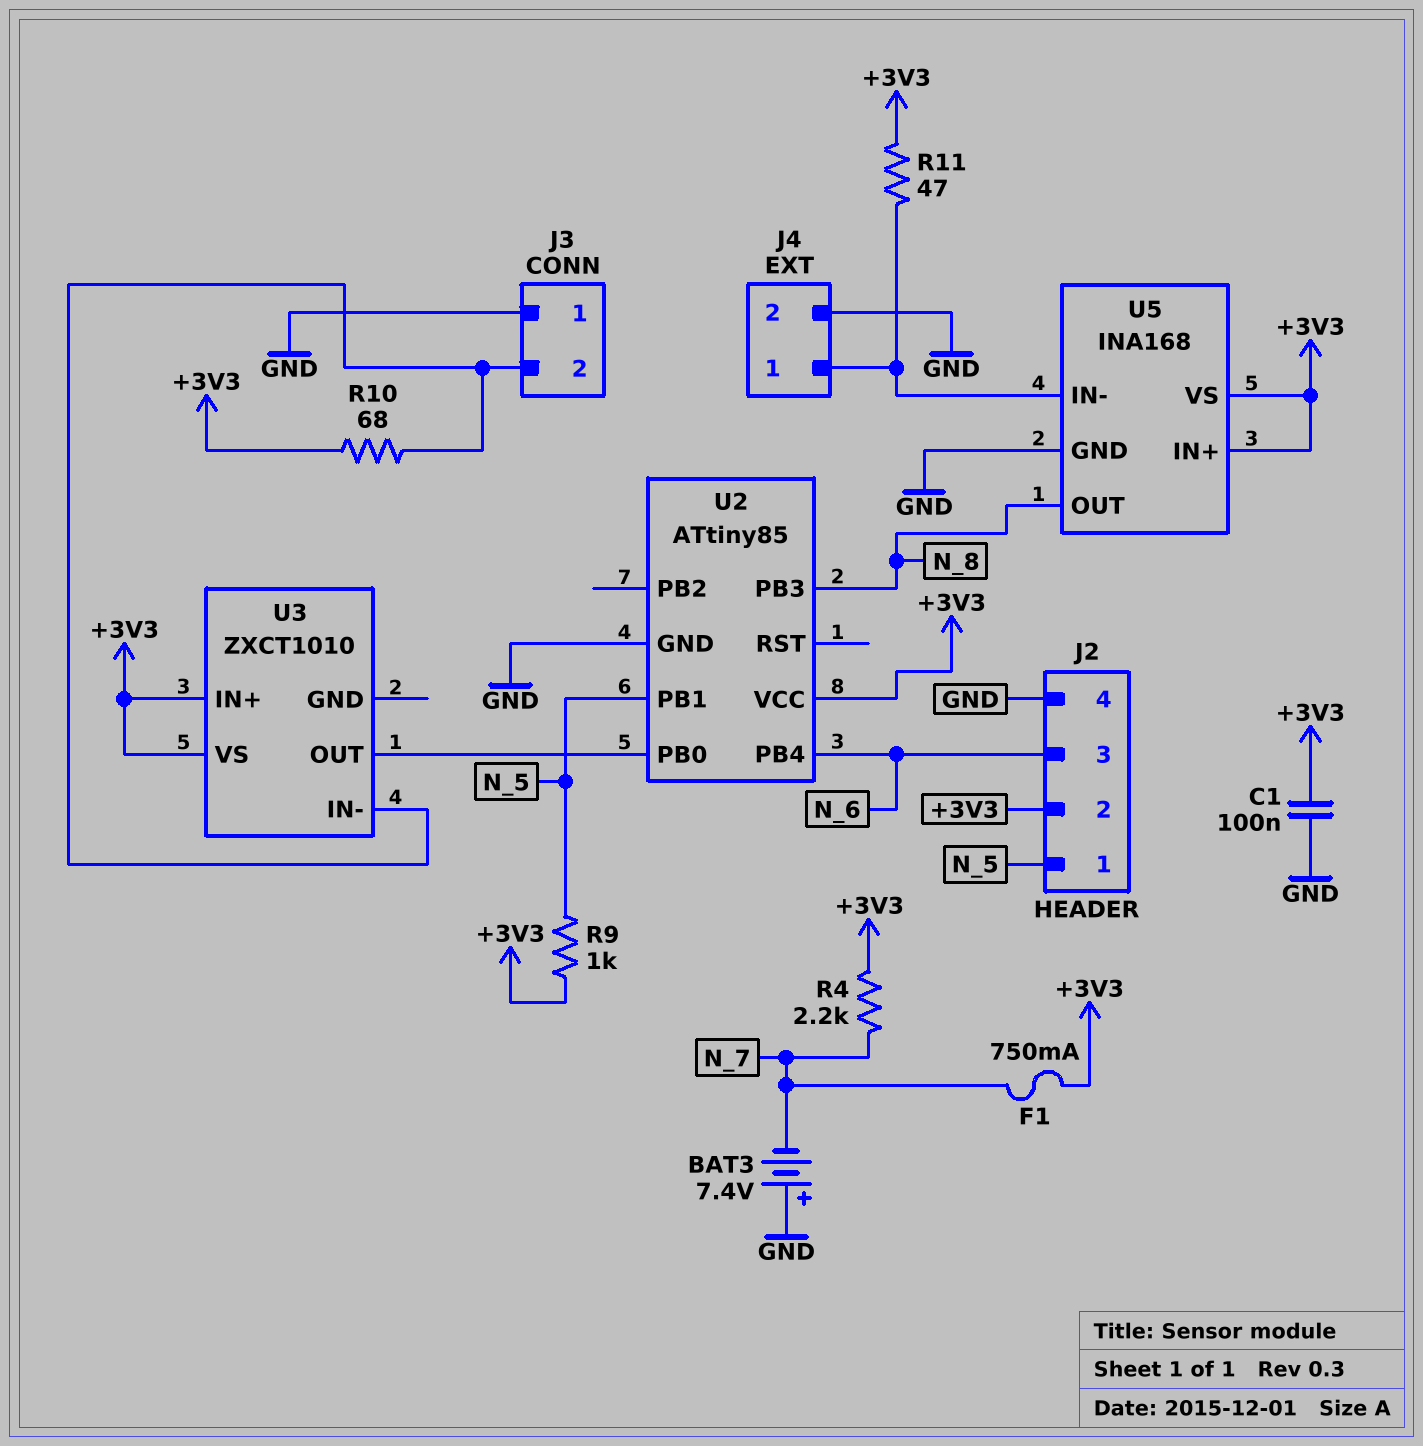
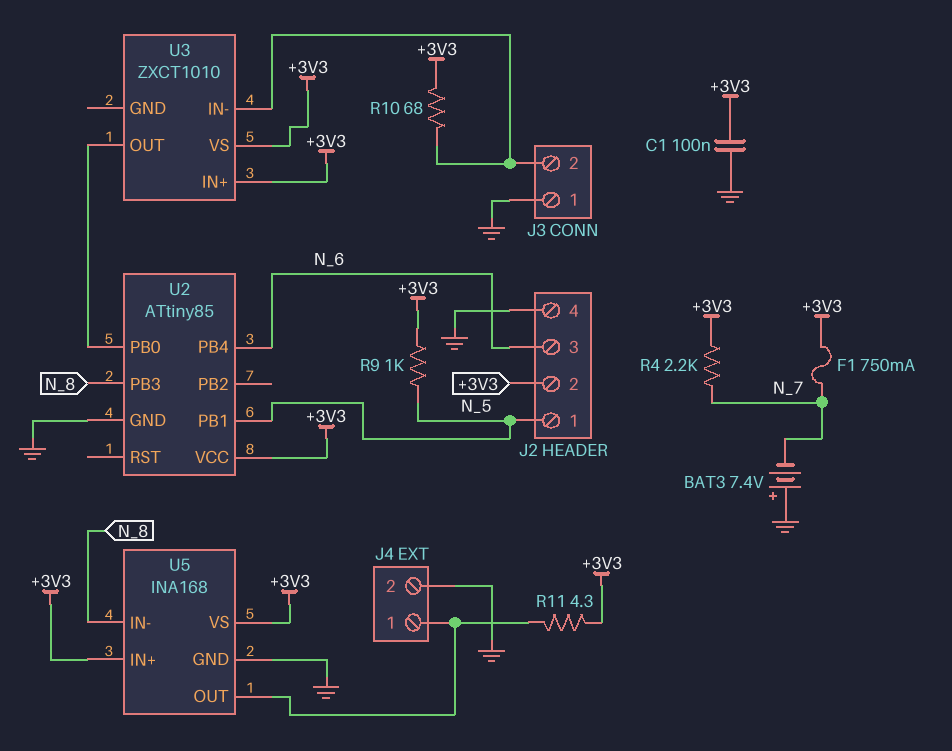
R11: 47 (+3V3, J4/1) -> 4.3 (+3V3, J4/1)
U5 pin IN-: J4/1 -> N_8
U5 pin OUT: N_8 -> J4/1

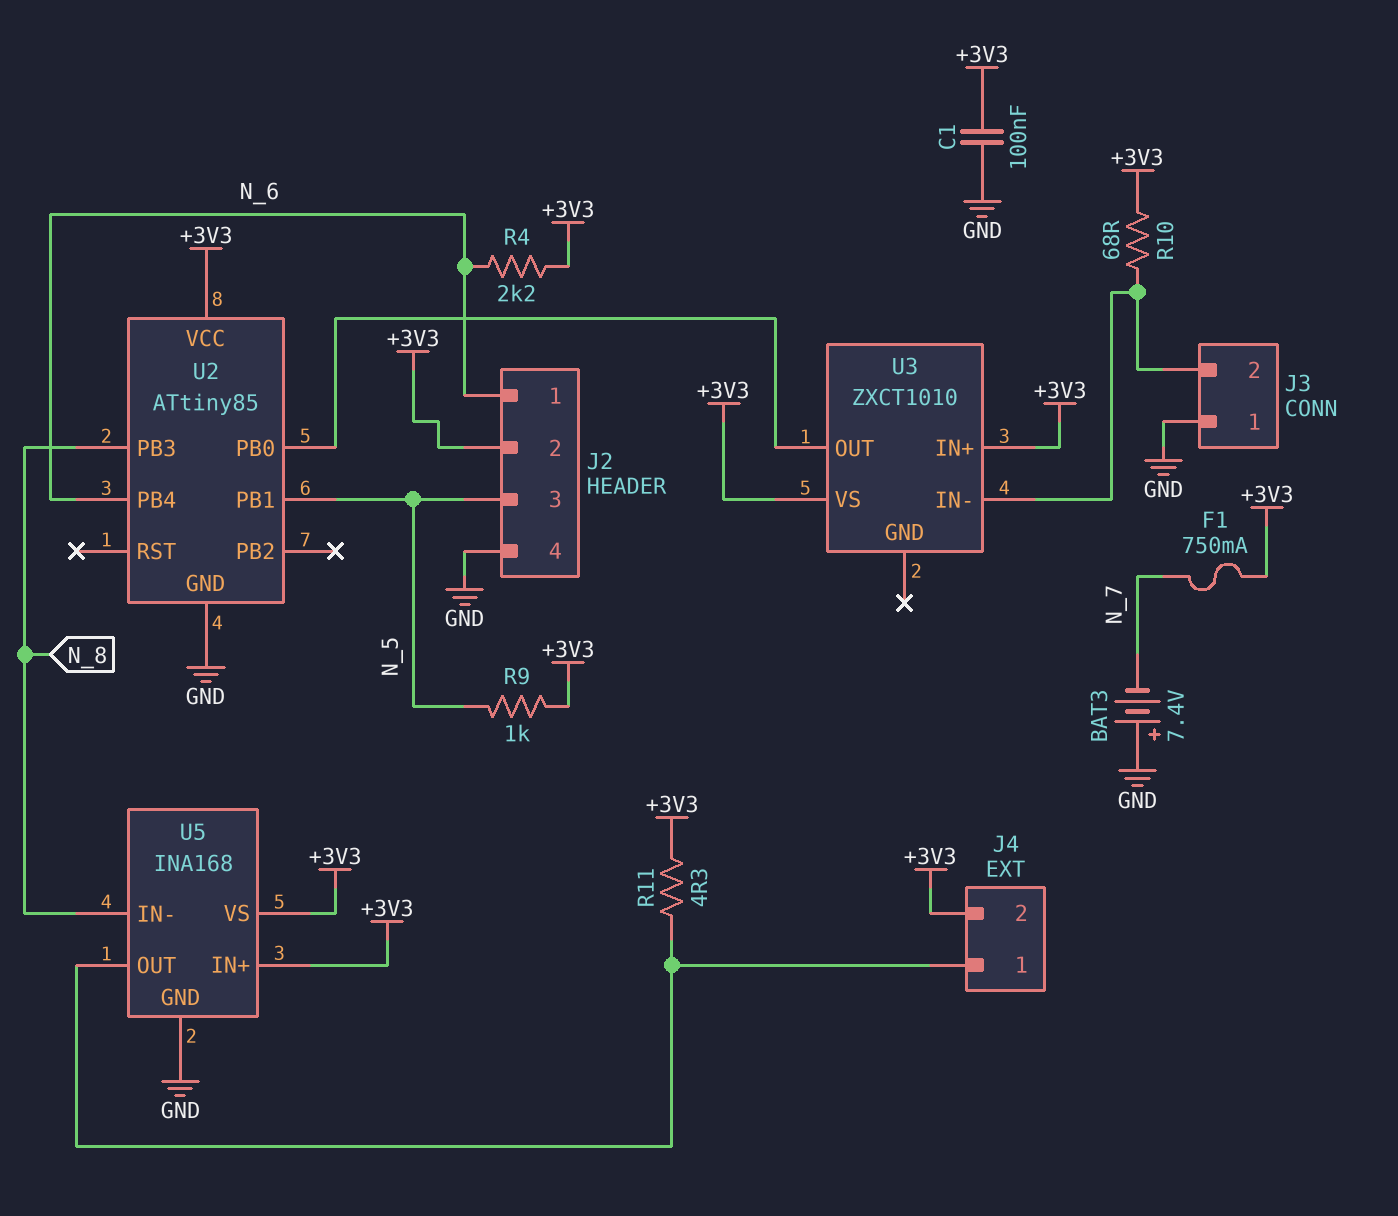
J2 pin 1: N_5 -> N_6
J2 pin 3: N_6 -> N_5
J4 pin 2: GND -> +3V3
R4: 2.2k (+3V3, N_7) -> 2.2k (+3V3, N_6)

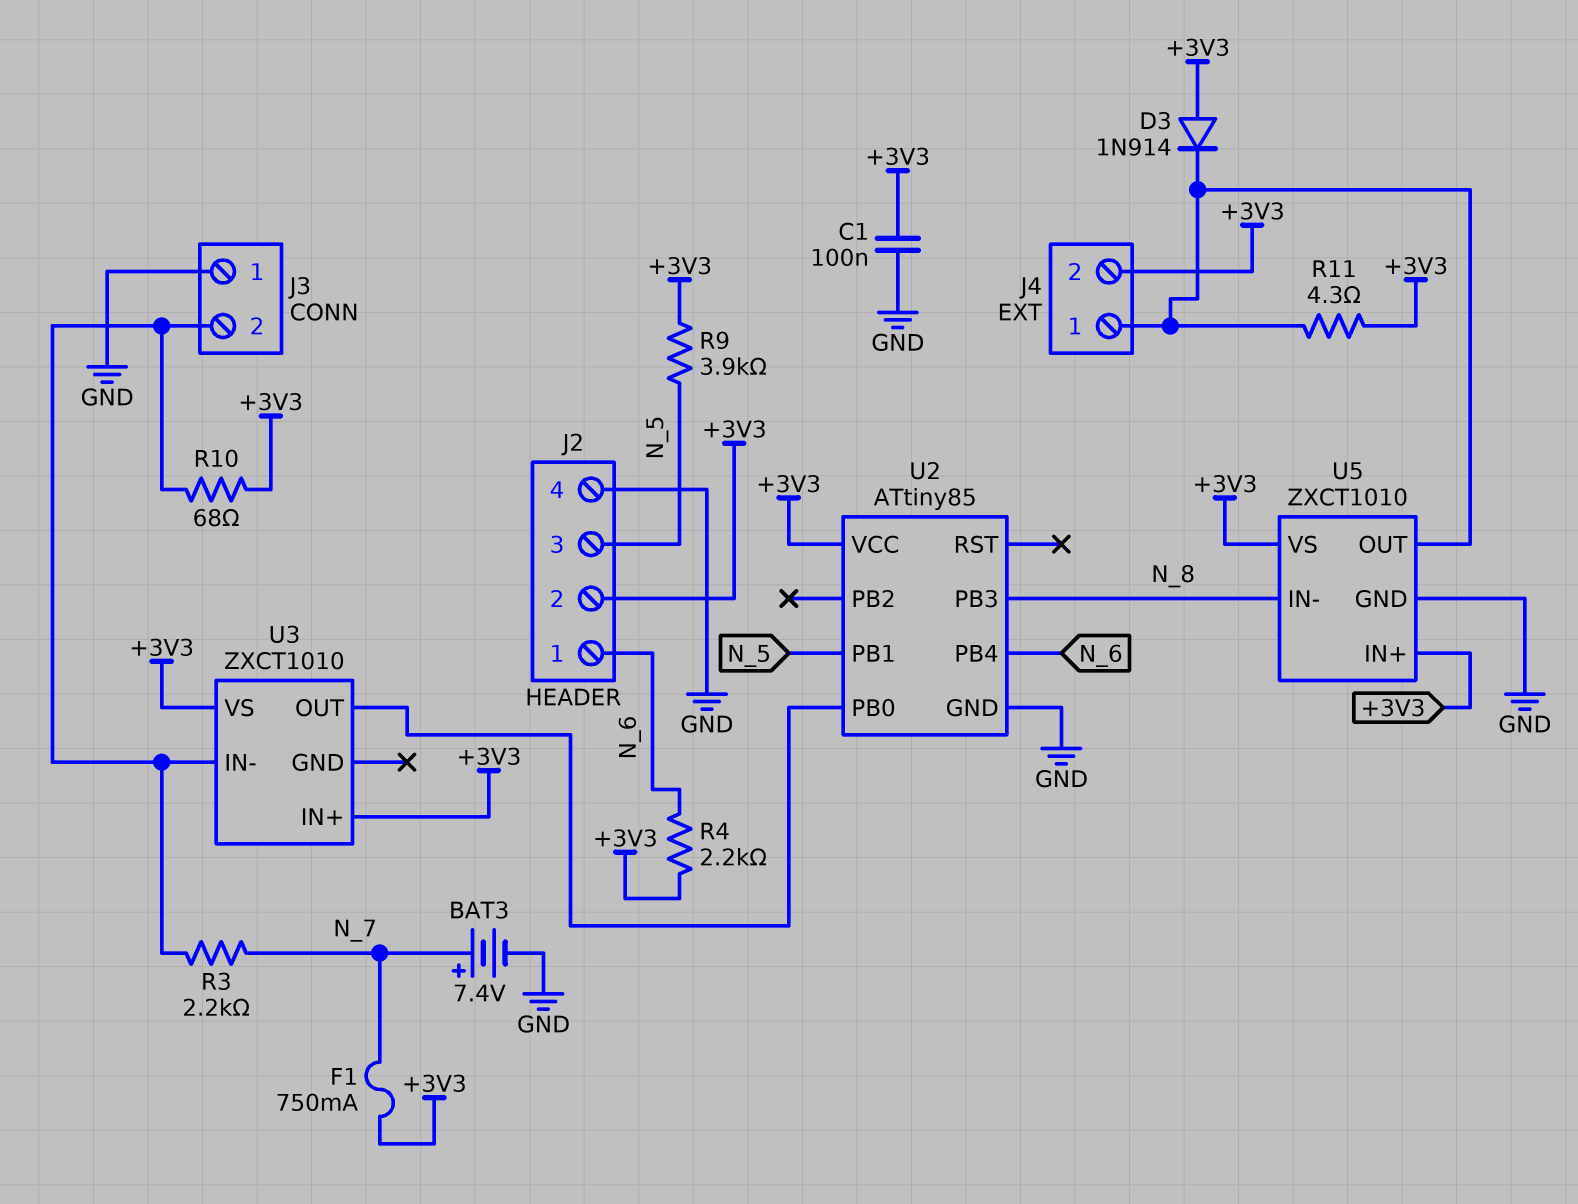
BAT3: 7.4V (plus GND, minus N_7) -> 7.4V (plus N_7, minus GND)
D3: none -> diode 1N914 (A +3V3, K J4/1)
R3: none -> 2.2k (J3/2, N_7)
R9: 1k (+3V3, N_5) -> 3.9k (+3V3, N_5)
U5: INA168 -> ZXCT1010

